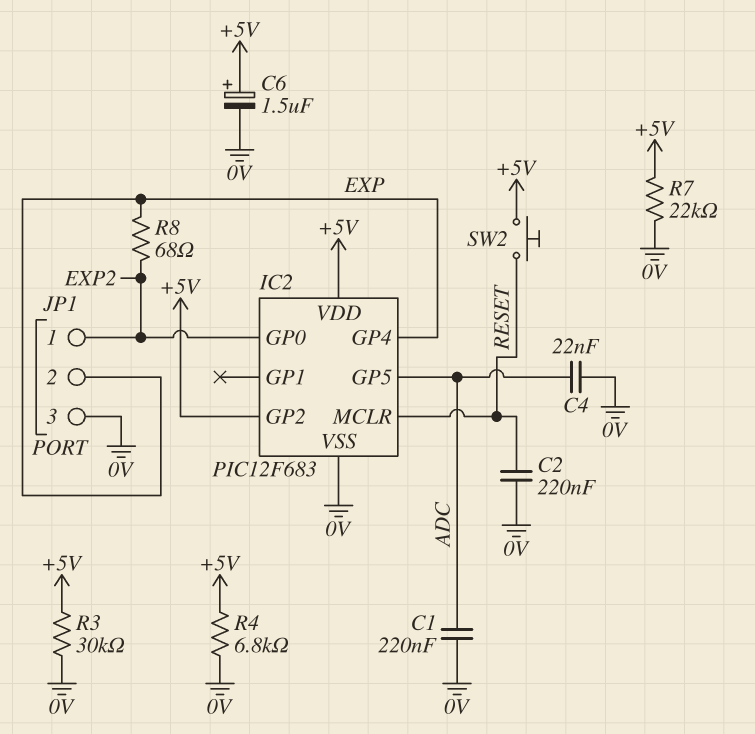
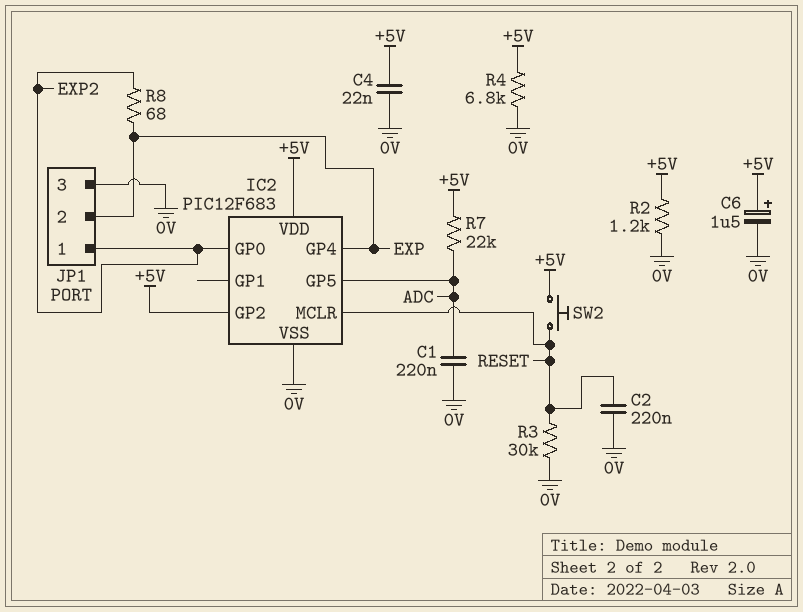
C4: 22nF (0V, ADC) -> 22nF (+5V, 0V)
R2: none -> 1.2k (+5V, 0V)
R3: 30k (+5V, 0V) -> 30k (0V, RESET)
R7: 22k (+5V, 0V) -> 22k (+5V, ADC)

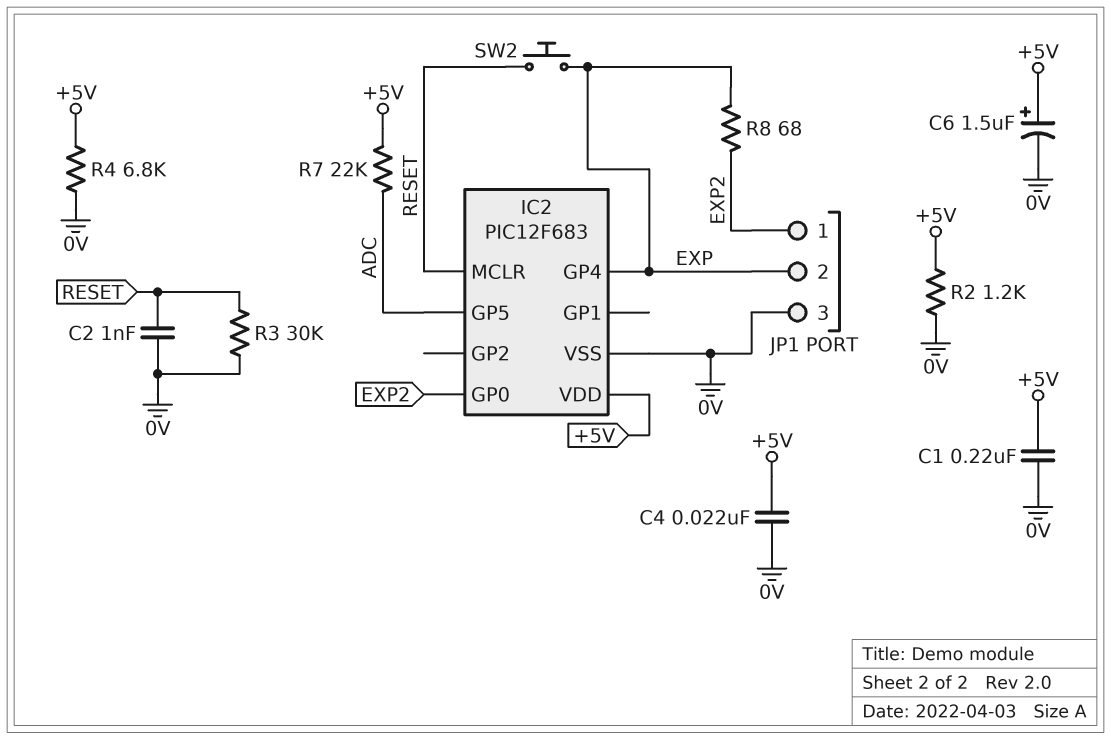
C1: 220nF (0V, ADC) -> 220nF (+5V, 0V)
C2: 220nF (0V, RESET) -> 1nF (0V, RESET)
IC2 pin GP2: +5V -> none
SW2: button (+5V, RESET) -> button (EXP, RESET)

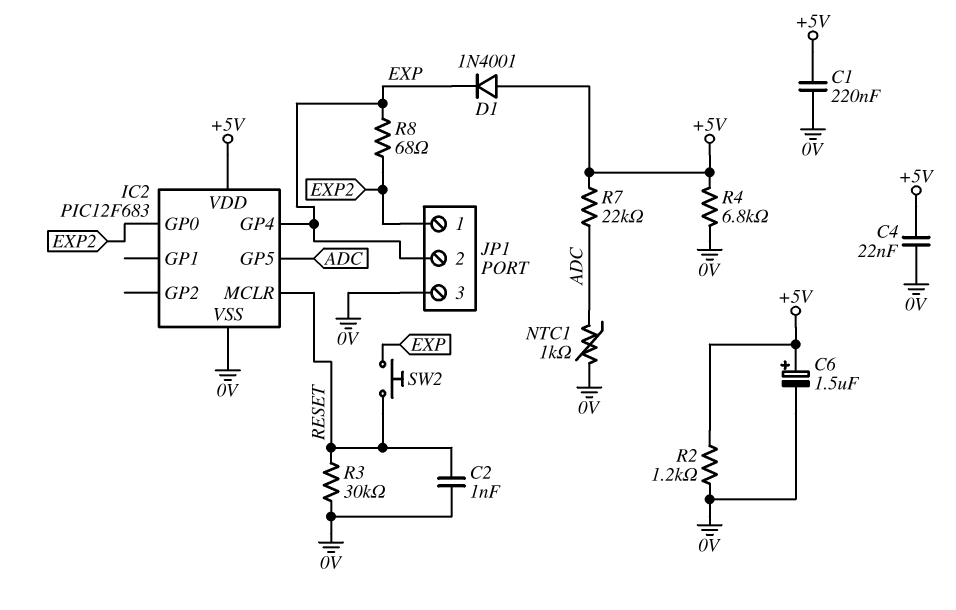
D1: none -> diode 1N4001 (A +5V, K EXP)
NTC1: none -> 1k (0V, ADC)

